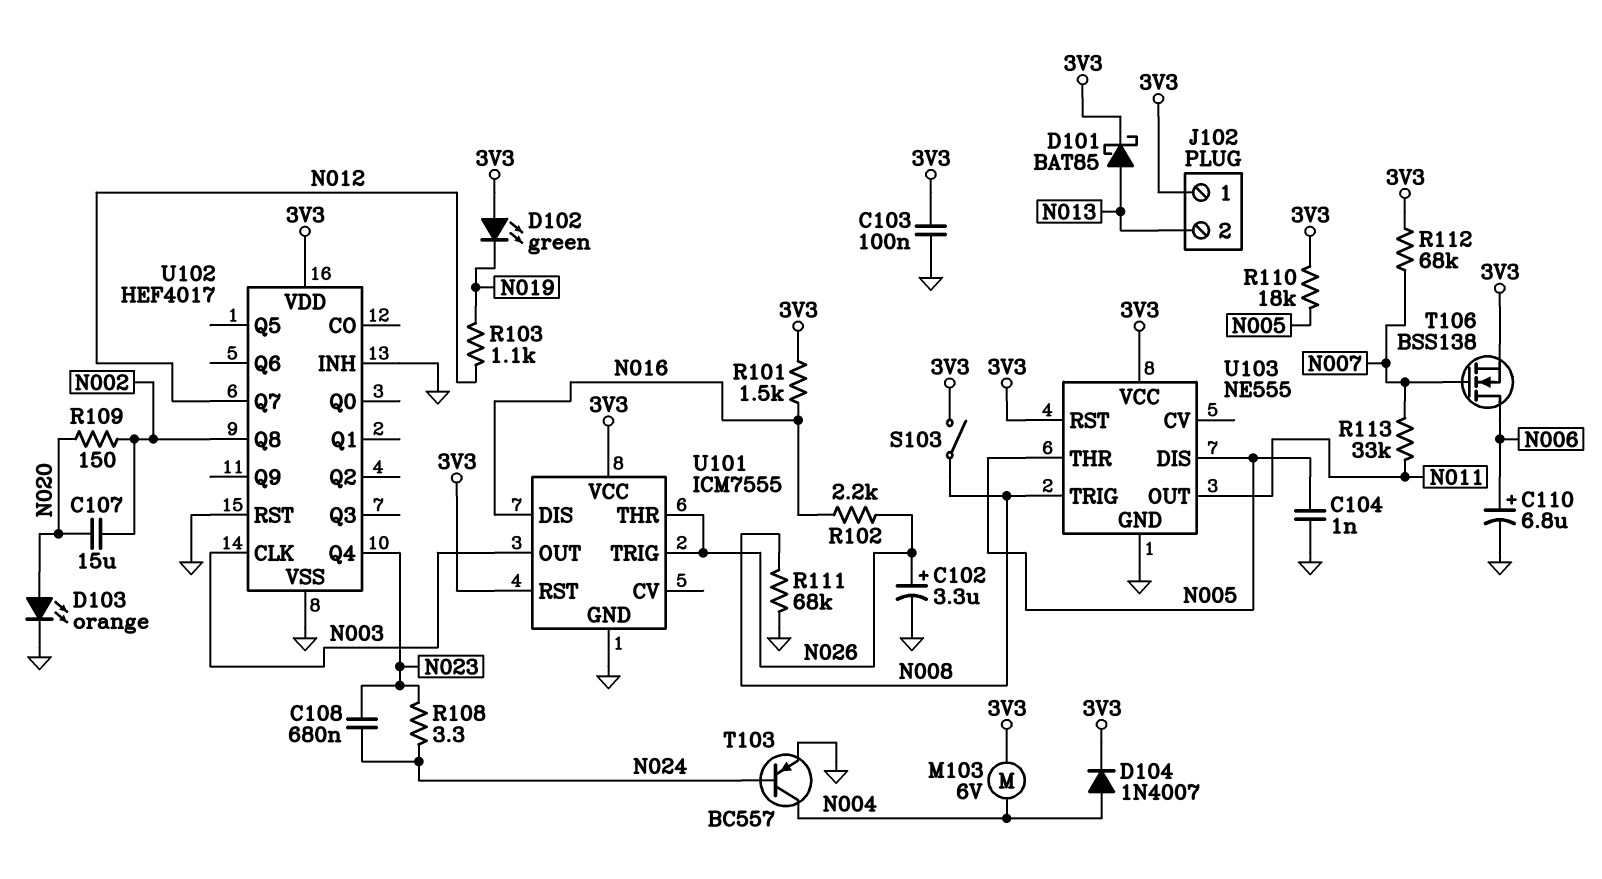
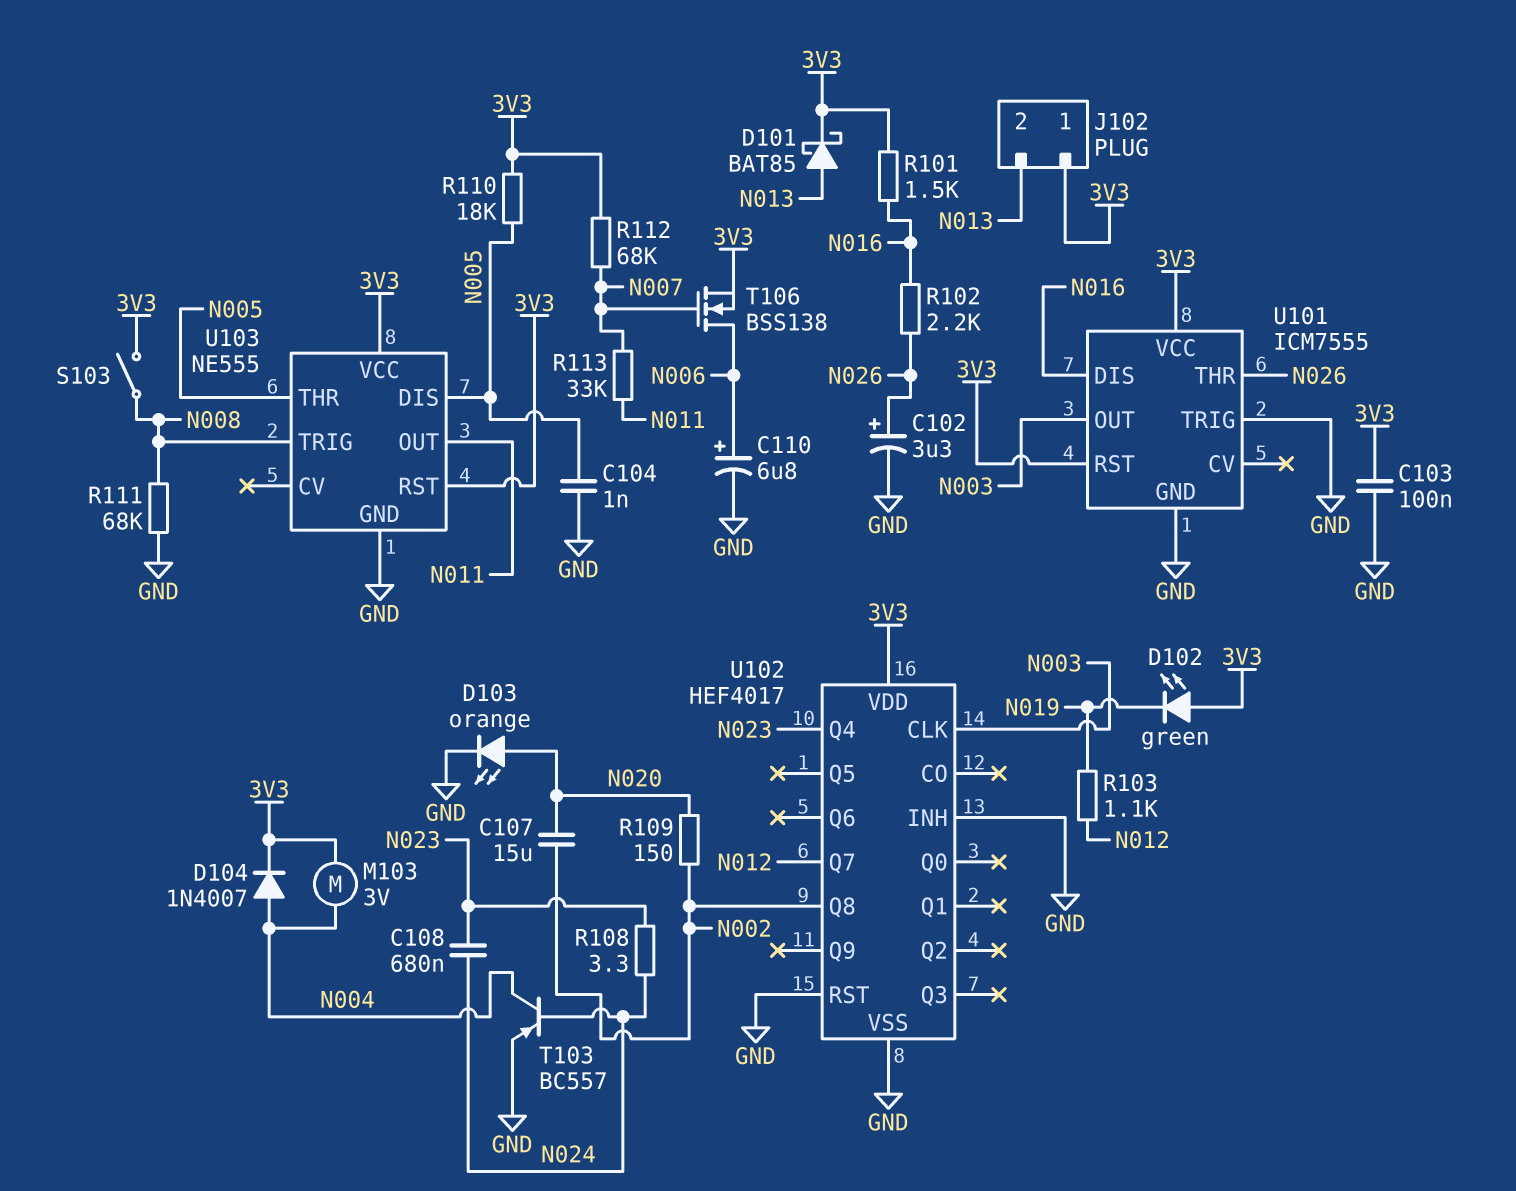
M103: motor 6V (3V3, N004) -> motor 3V (3V3, N004)
U101 pin TRIG: N026 -> GND

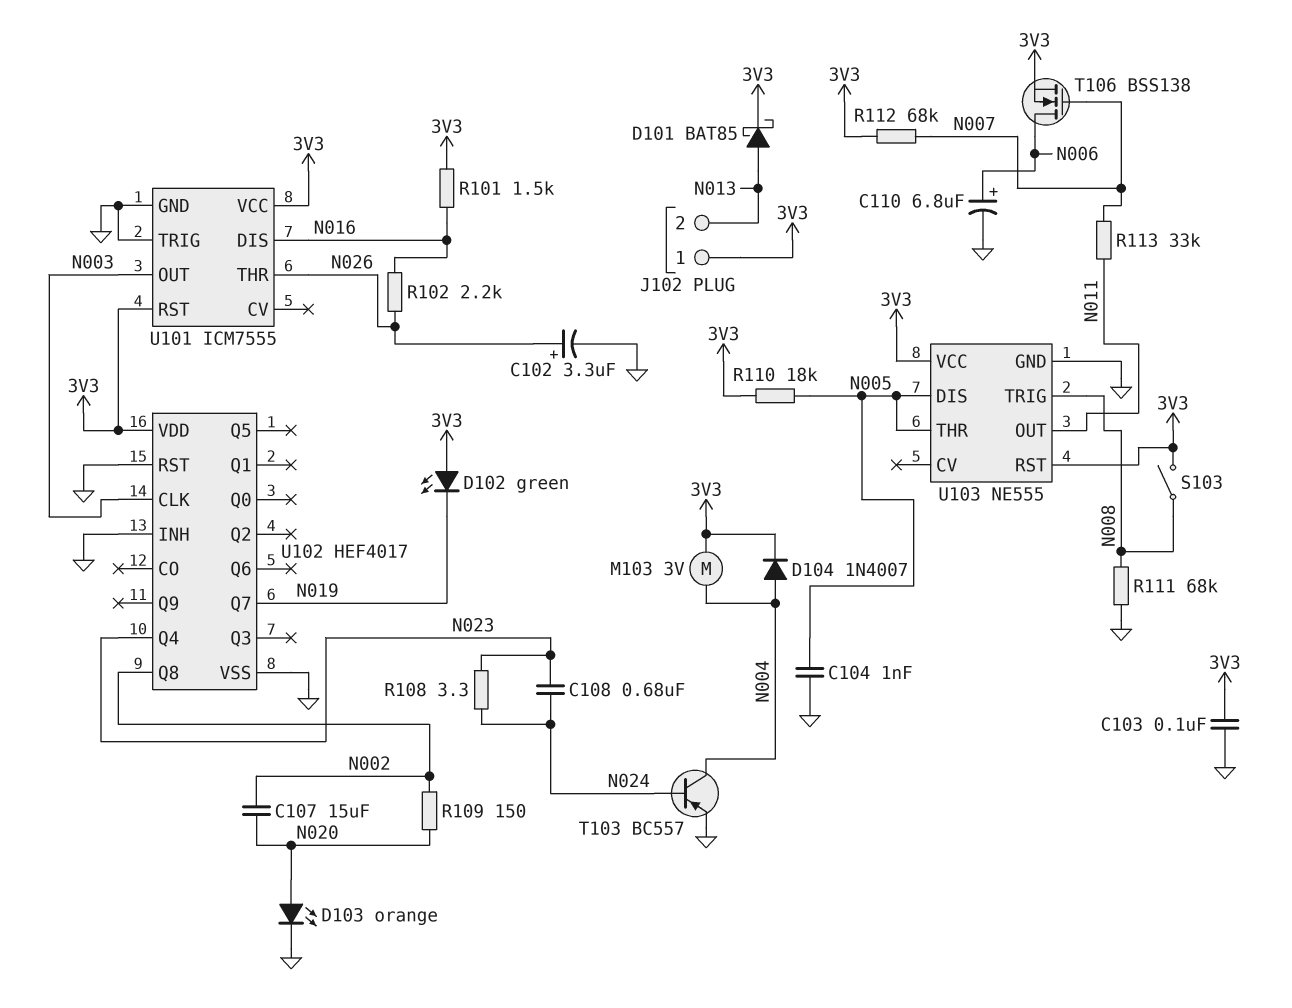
R103: 1.1k (N012, N019) -> none
U102 pin Q7: N012 -> N019

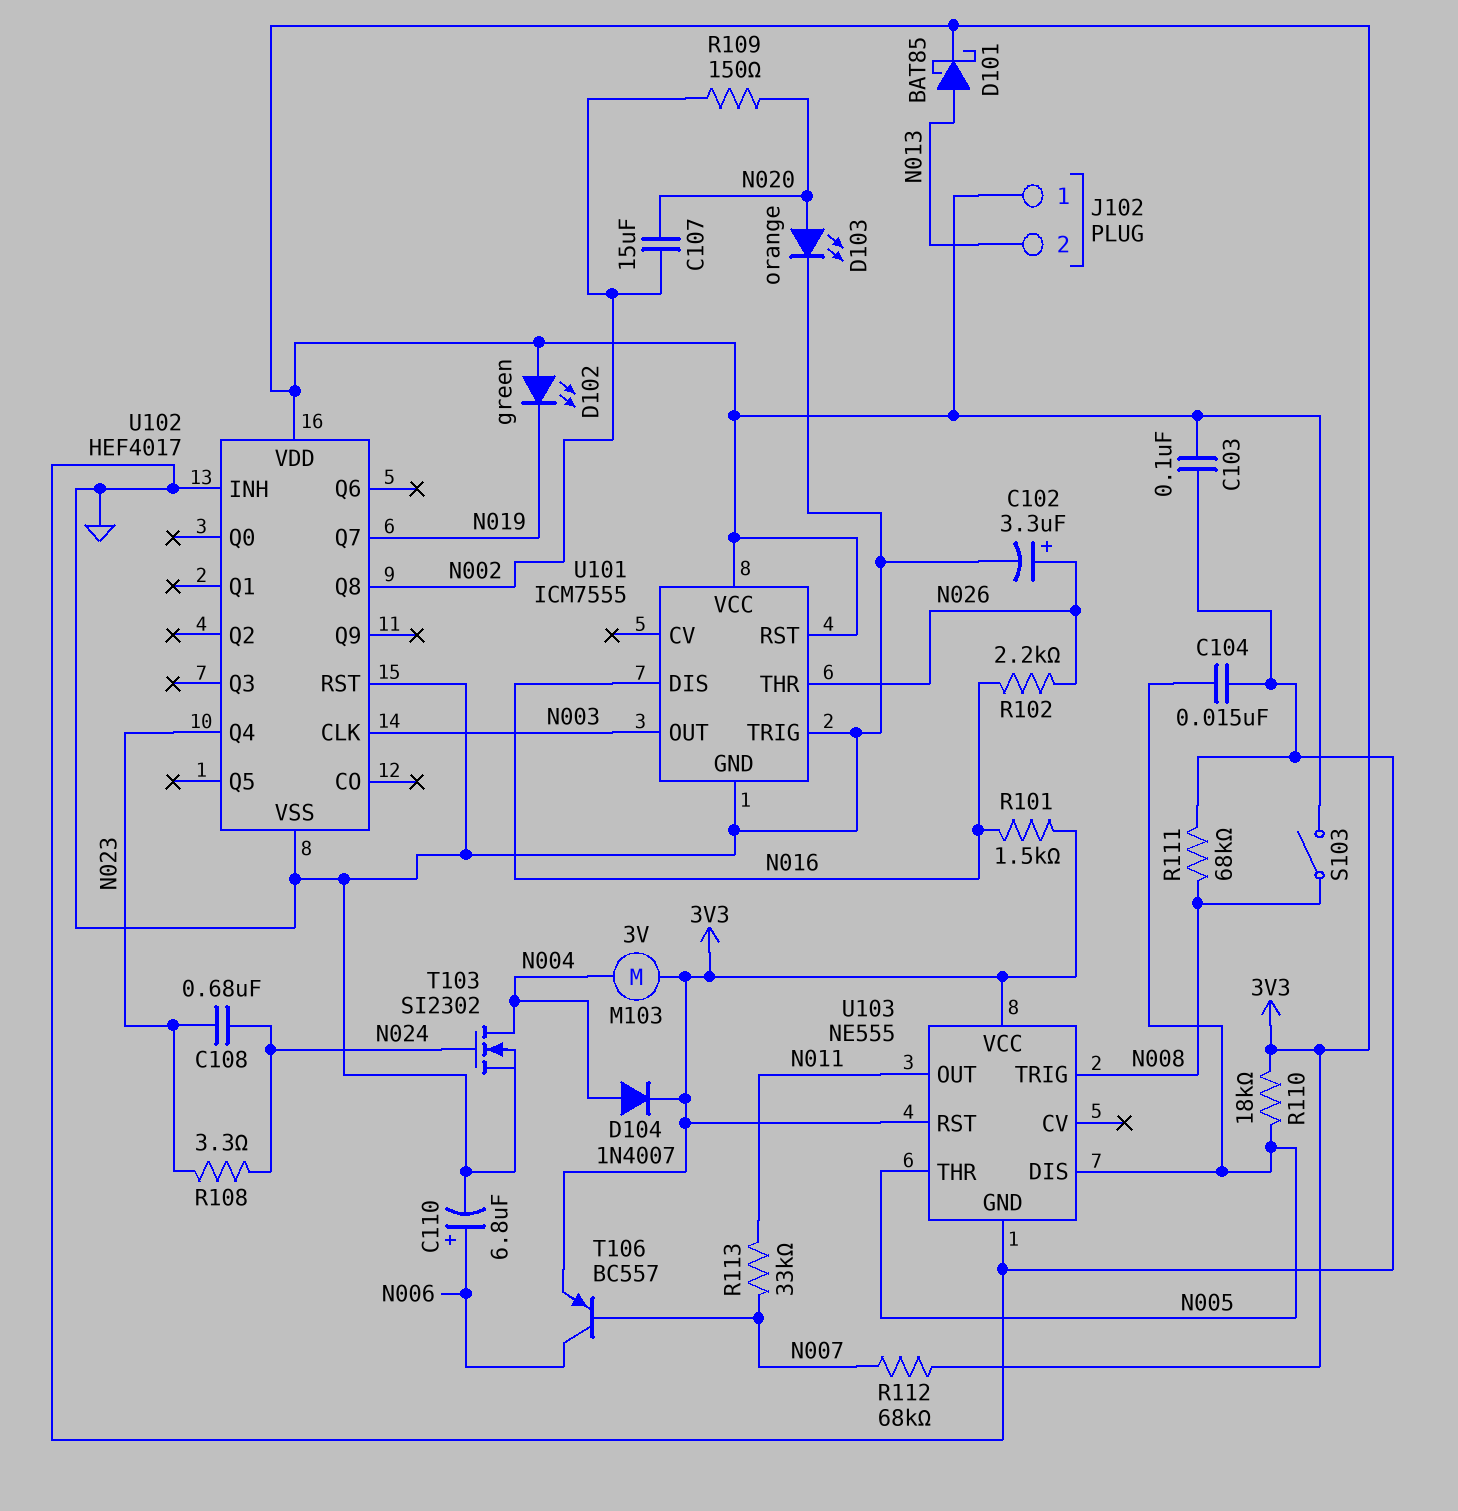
C104: 1nF (GND, N005) -> 15nF (GND, N005)
T103: PNP BC557 (B N024, C N004, E GND) -> NMOS SI2302 (G N024, D N004, S GND)
T106: NMOS BSS138 (G N007, D N006, S 3V3) -> PNP BC557 (B N007, C N006, E 3V3)

